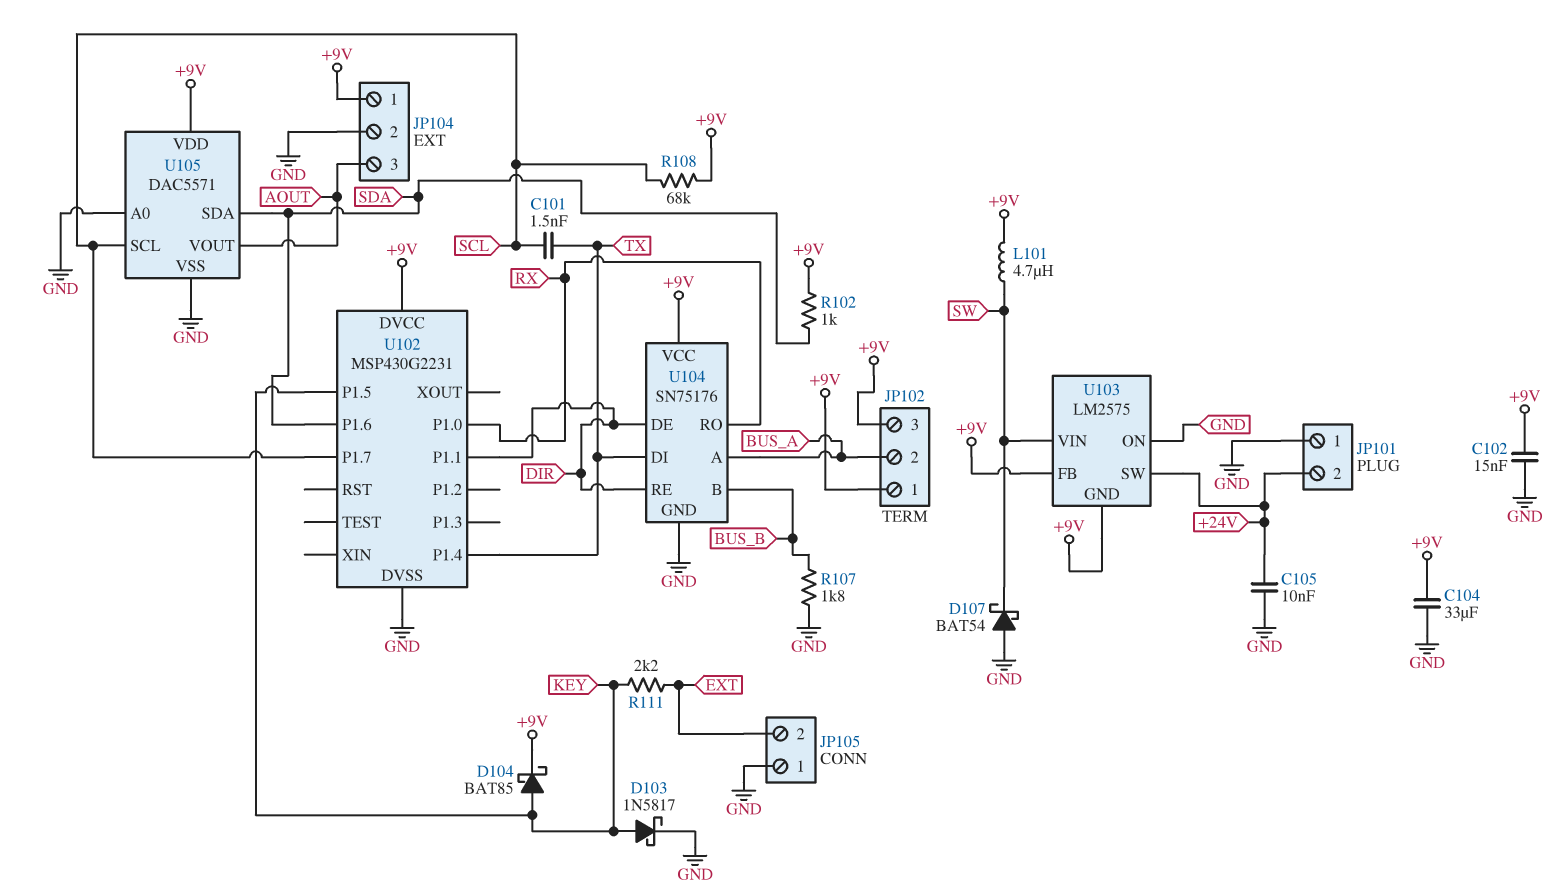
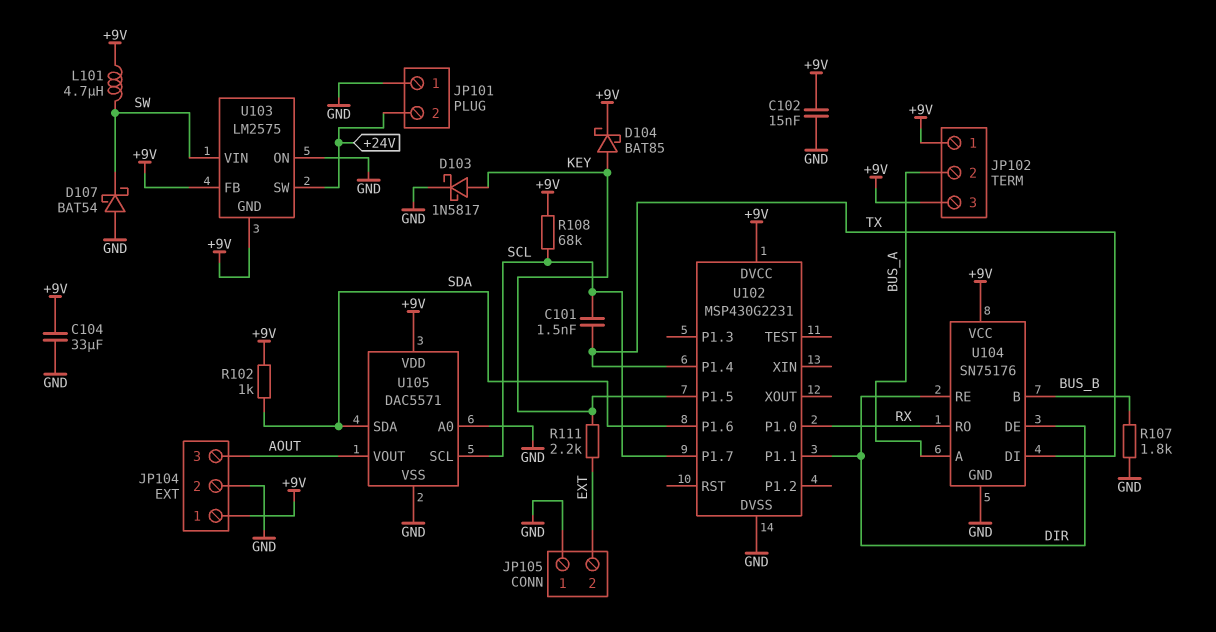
C105: 10nF (+24V, GND) -> none

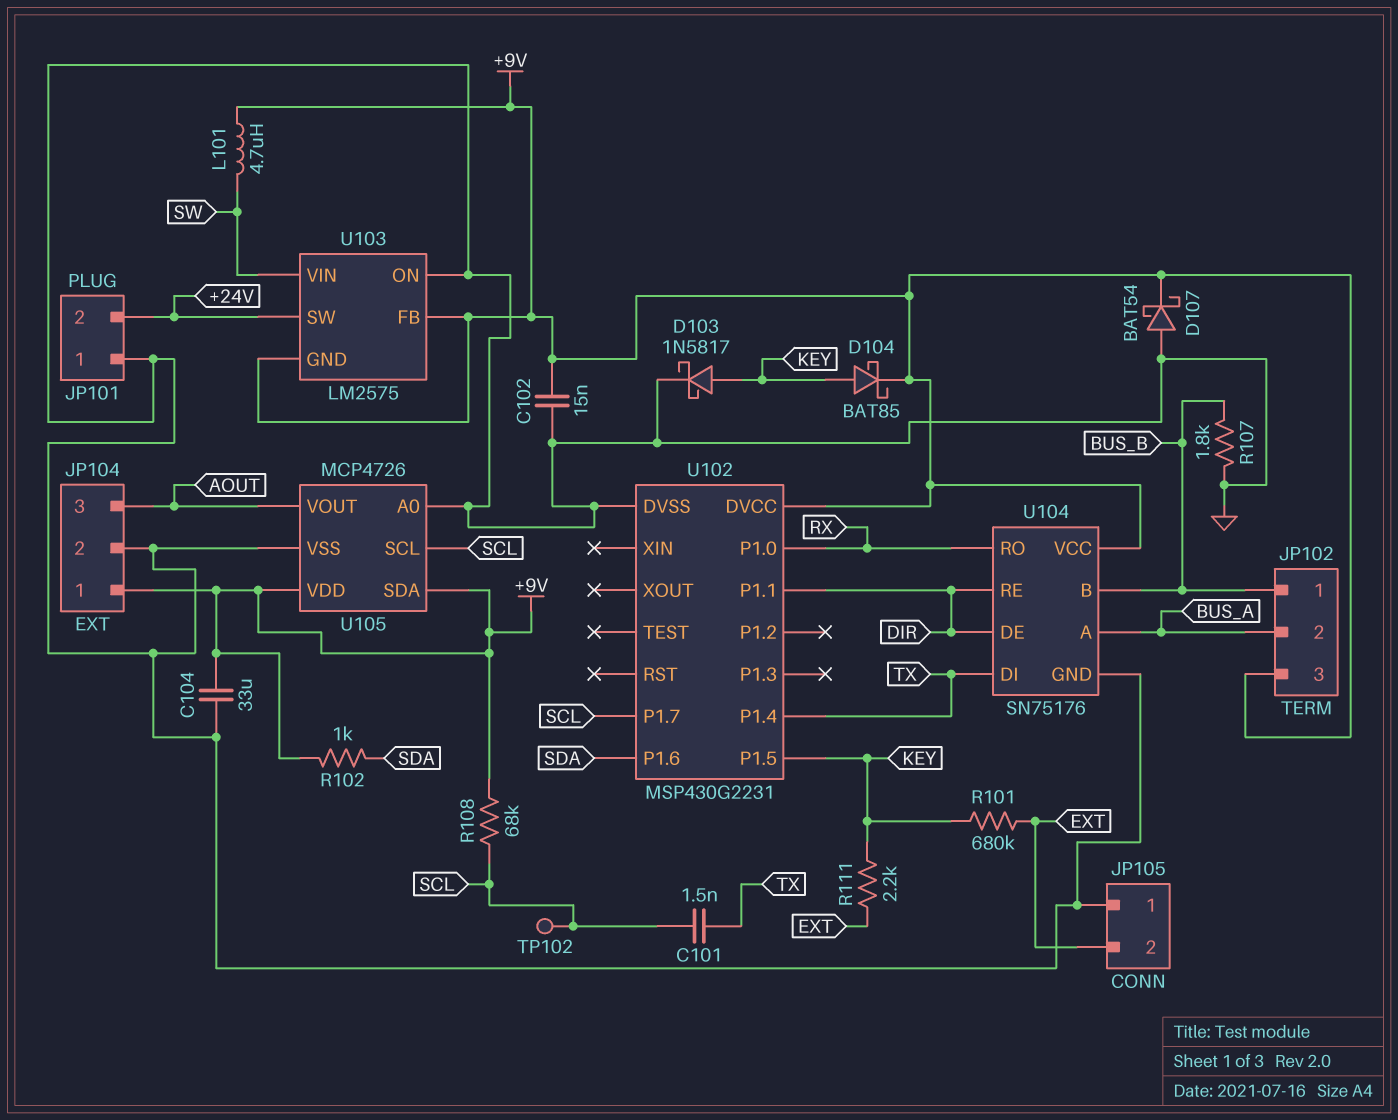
D107: schottky BAT54 (A GND, K SW) -> schottky BAT54 (A GND, K +9V)
JP102 pin 1: +9V -> BUS_B
R101: none -> 680k (EXT, KEY)
TP102: none -> test point (SCL)
U105: DAC5571 -> MCP4726
U105 pin SDA: SDA -> +9V

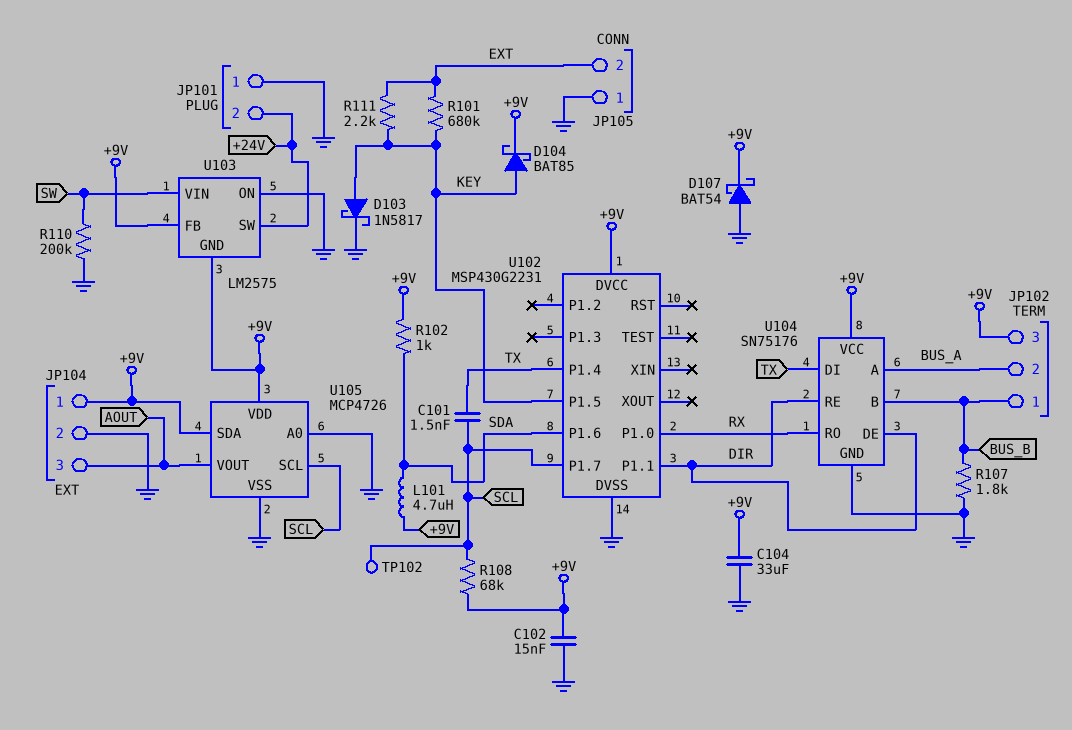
L101: 4.7uH (+9V, SW) -> 4.7uH (+9V, SDA)
R110: none -> 200k (GND, SW)

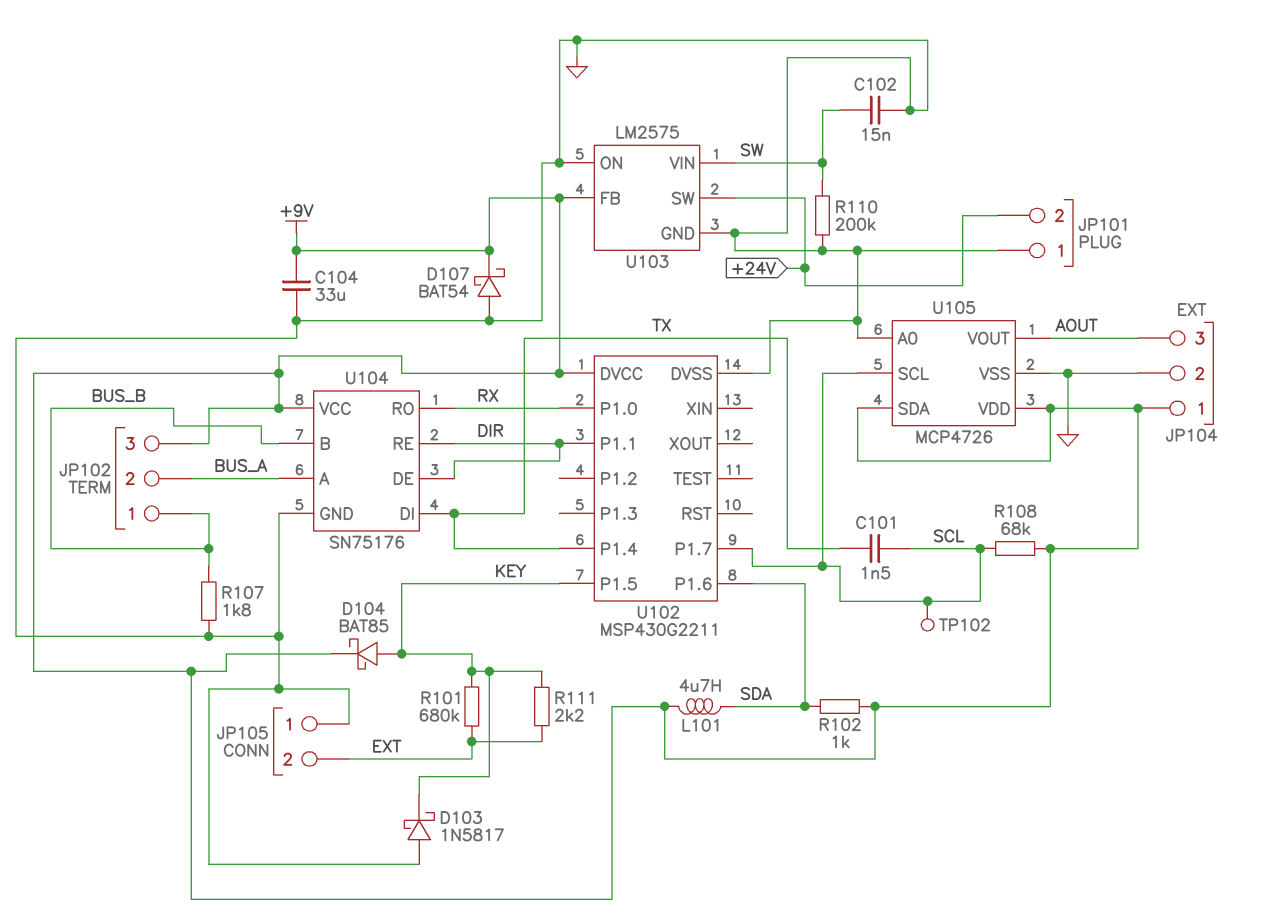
C102: 15nF (+9V, GND) -> 15nF (GND, SW)
D103: schottky 1N5817 (A KEY, K GND) -> schottky 1N5817 (A GND, K KEY)
U102: MSP430G2231 -> MSP430G2211
U103 pin GND: +9V -> GND

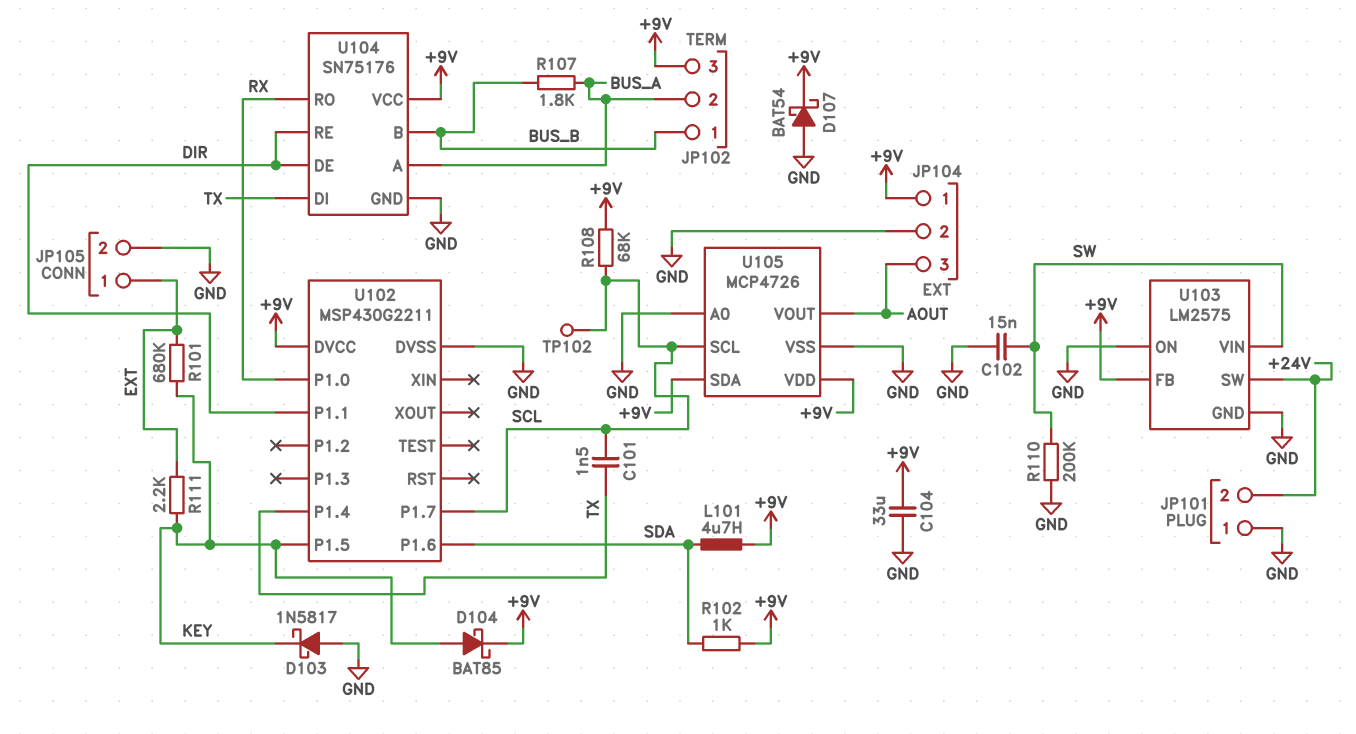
JP105 pin 1: GND -> EXT
JP105 pin 2: EXT -> GND
R107: 1.8k (BUS_B, GND) -> 1.8k (BUS_A, BUS_B)

